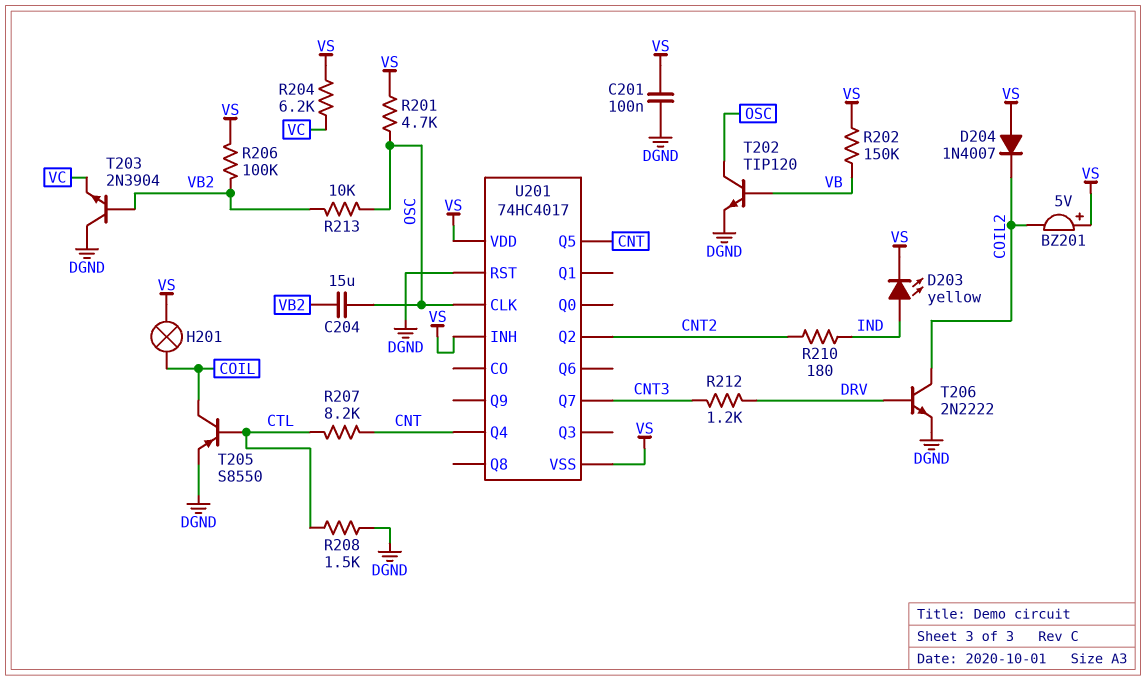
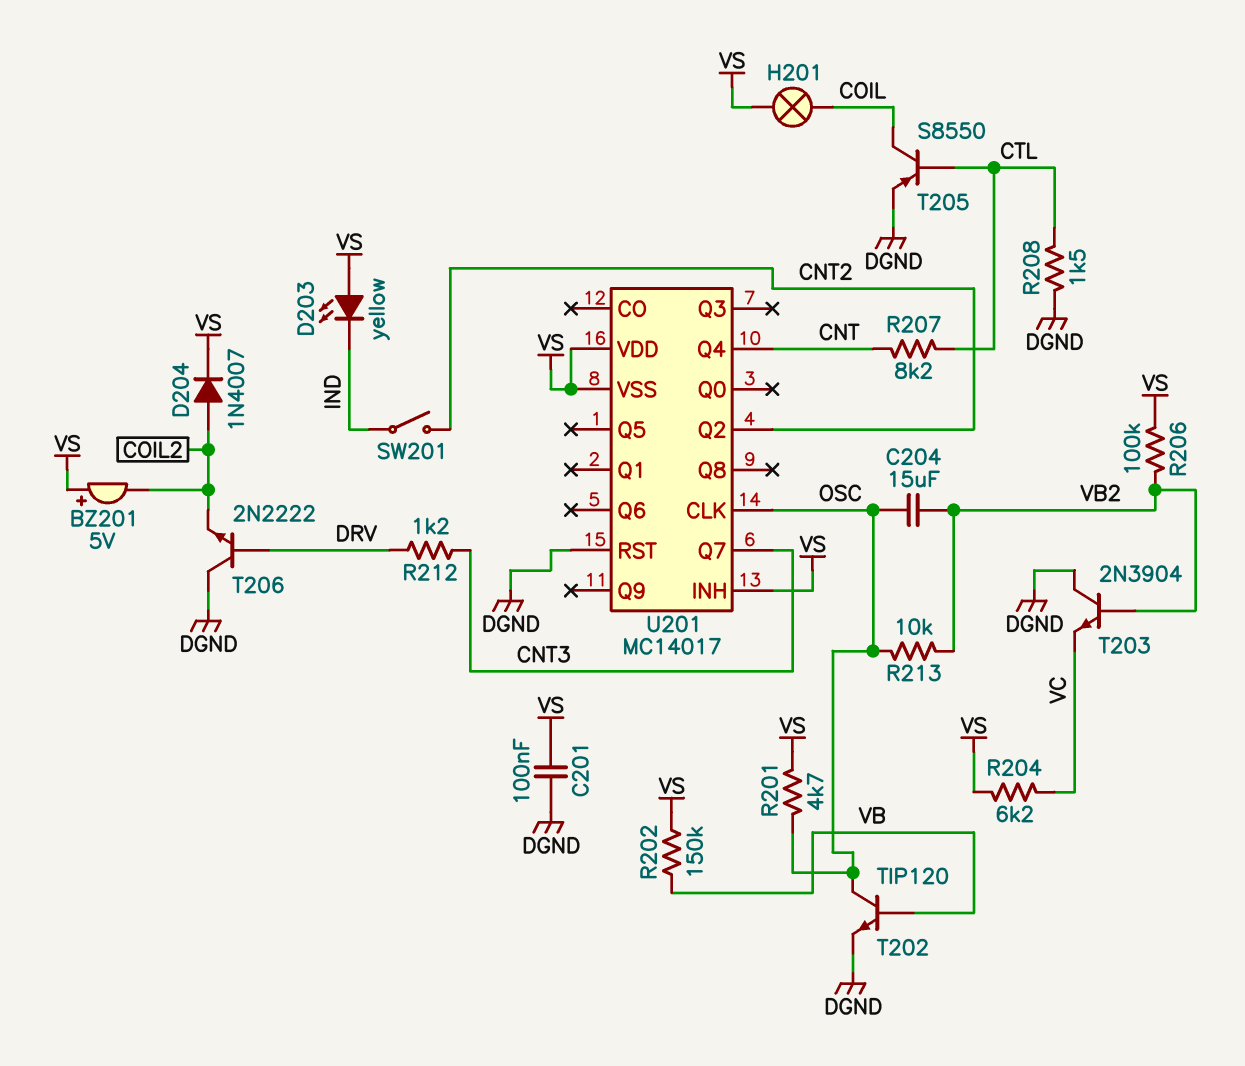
D203: LED yellow (A IND, K VS) -> LED yellow (A VS, K IND)
D204: diode 1N4007 (A VS, K COIL2) -> diode 1N4007 (A COIL2, K VS)
R210: 180 (CNT2, IND) -> none
SW201: none -> switch (CNT2, IND)
T206: NPN 2N2222 (B DRV, C COIL2, E DGND) -> NPN 2N2222 (B DRV, C DGND, E COIL2)
U201: 74HC4017 -> MC14017
U201 pin Q5: CNT -> none

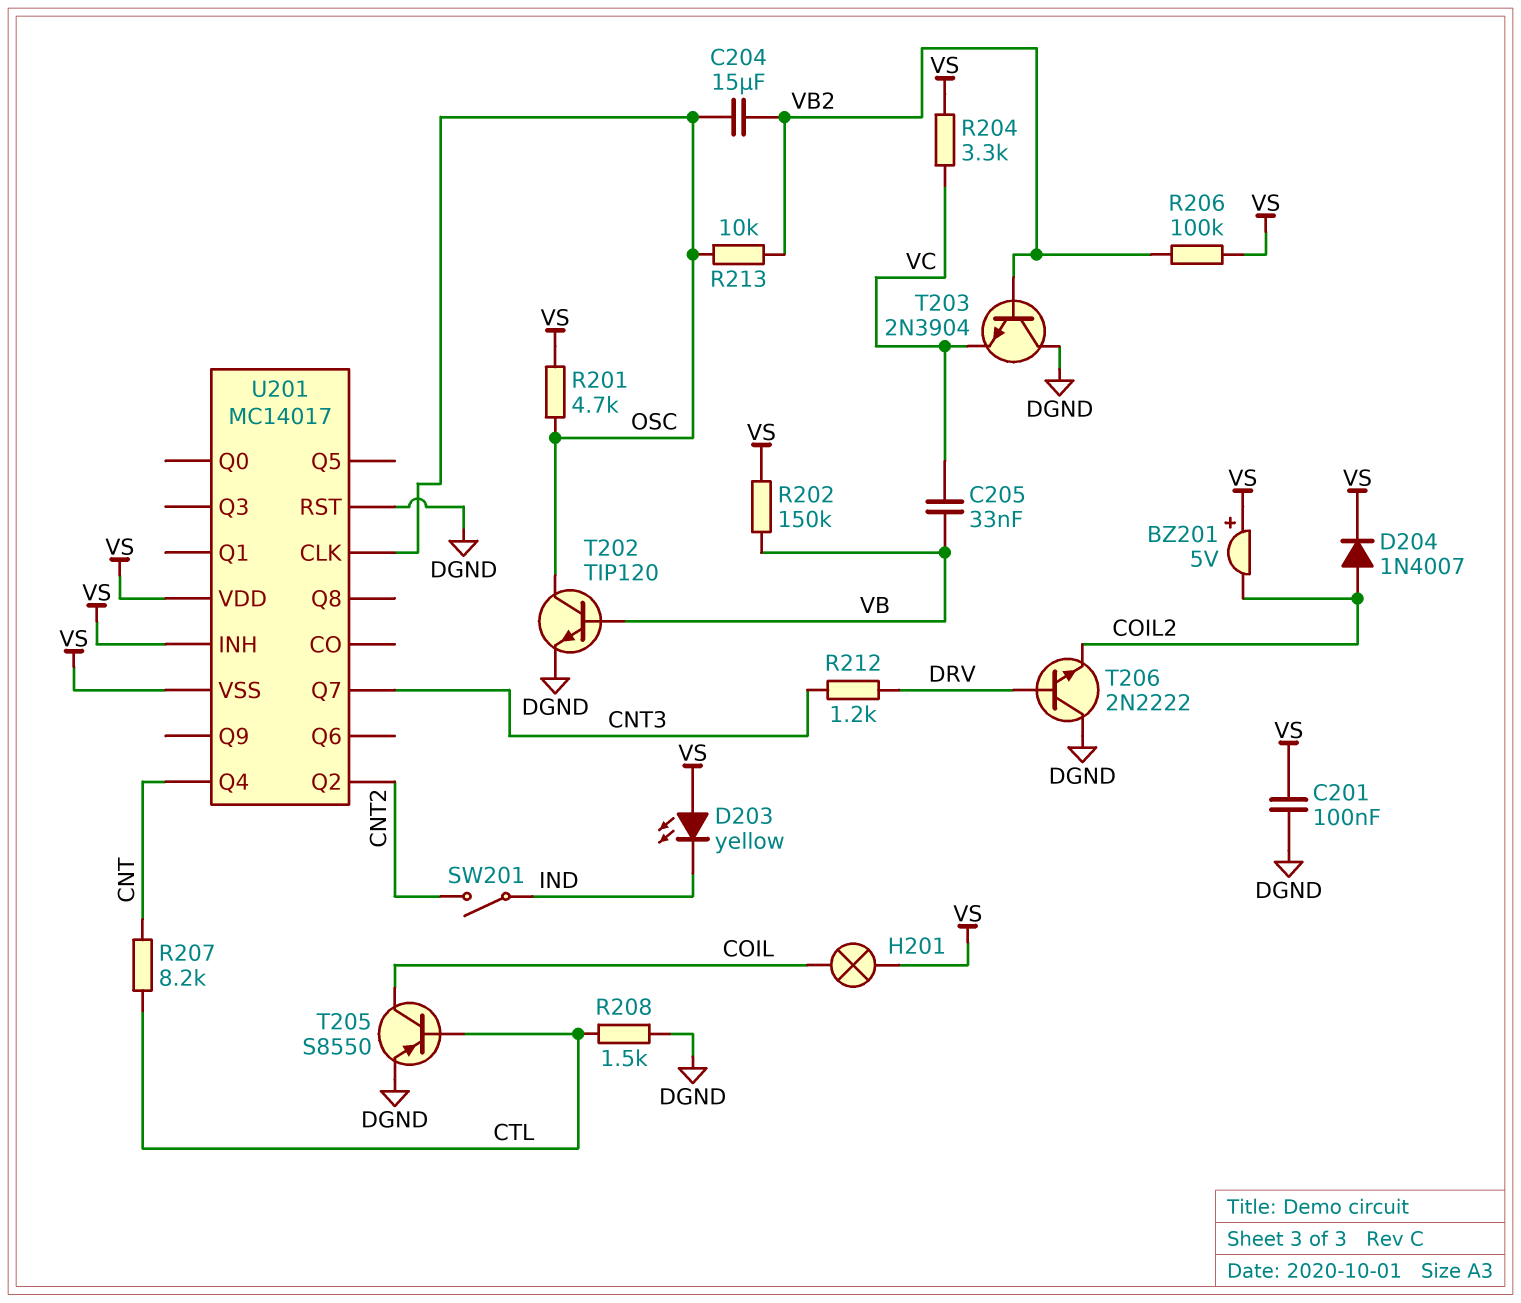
C205: none -> 33nF (VB, VC)
R204: 6.2k (VC, VS) -> 3.3k (VC, VS)

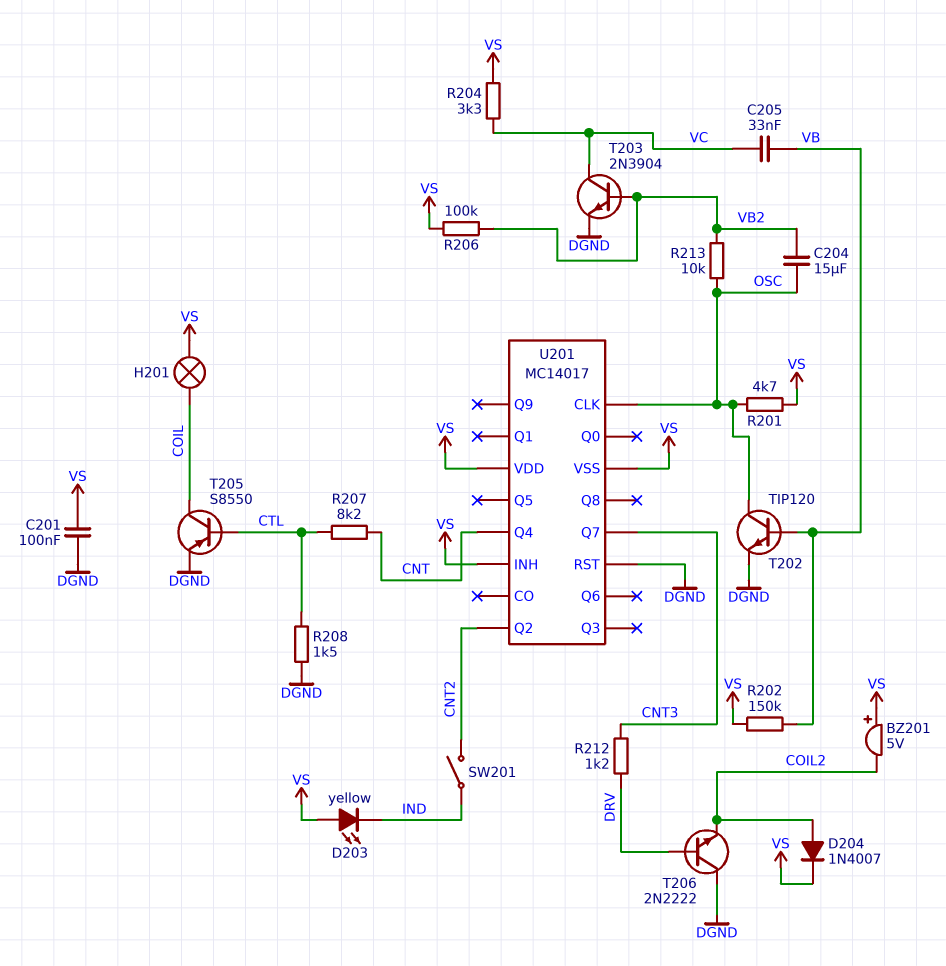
T203: NPN 2N3904 (B VB2, C DGND, E VC) -> NPN 2N3904 (B VB2, C VC, E DGND)

